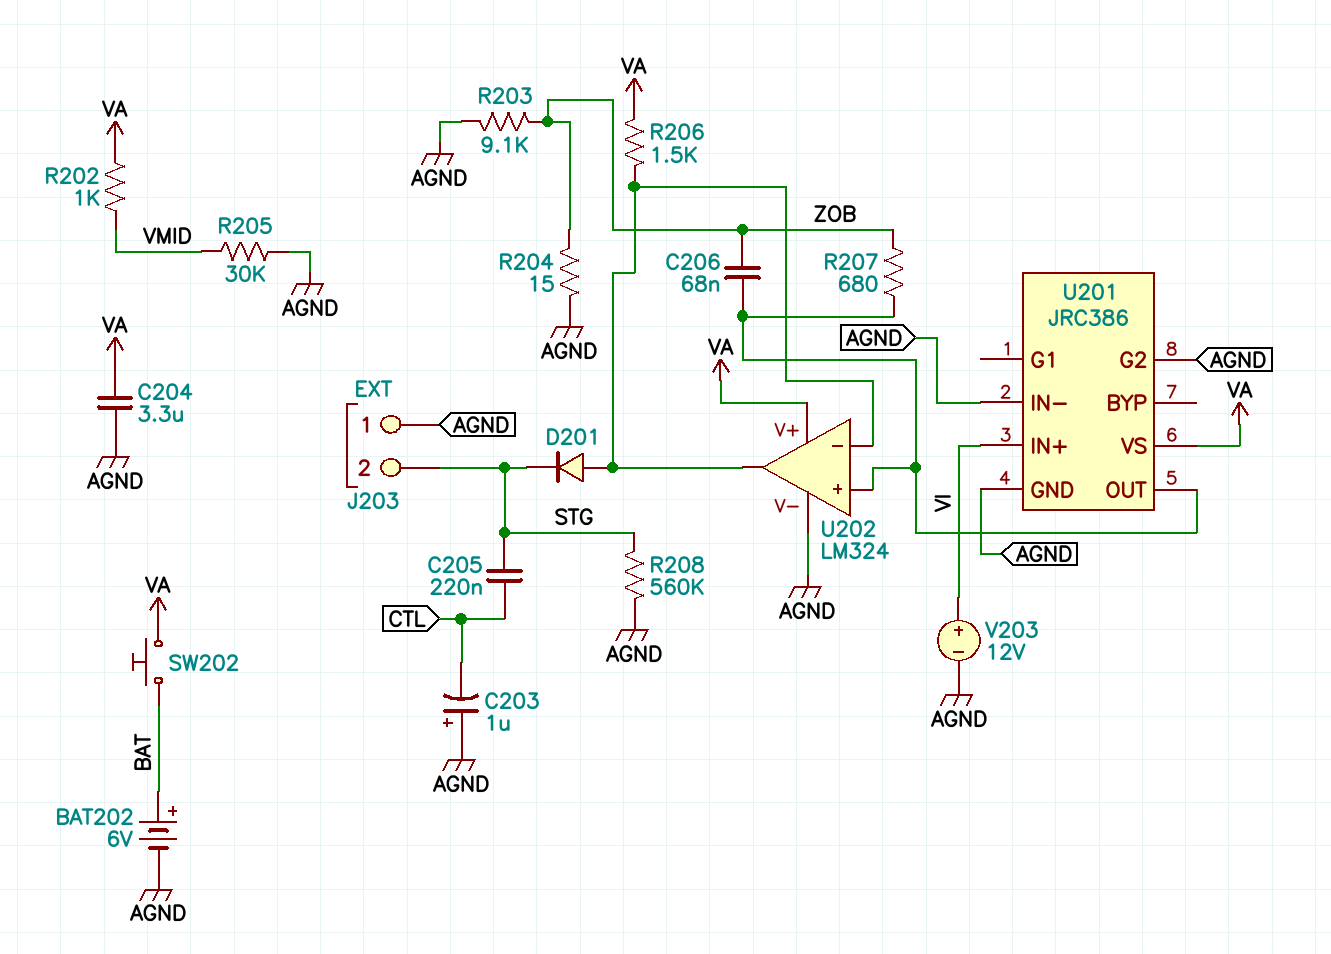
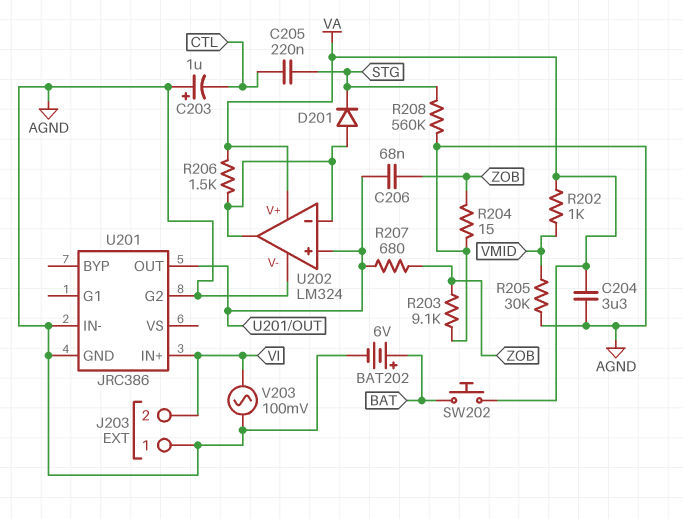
J203 pin 2: STG -> VI
U201 pin VS: VA -> none
V203: 12V (plus VI, minus AGND) -> AC 100mV (AGND, VI)

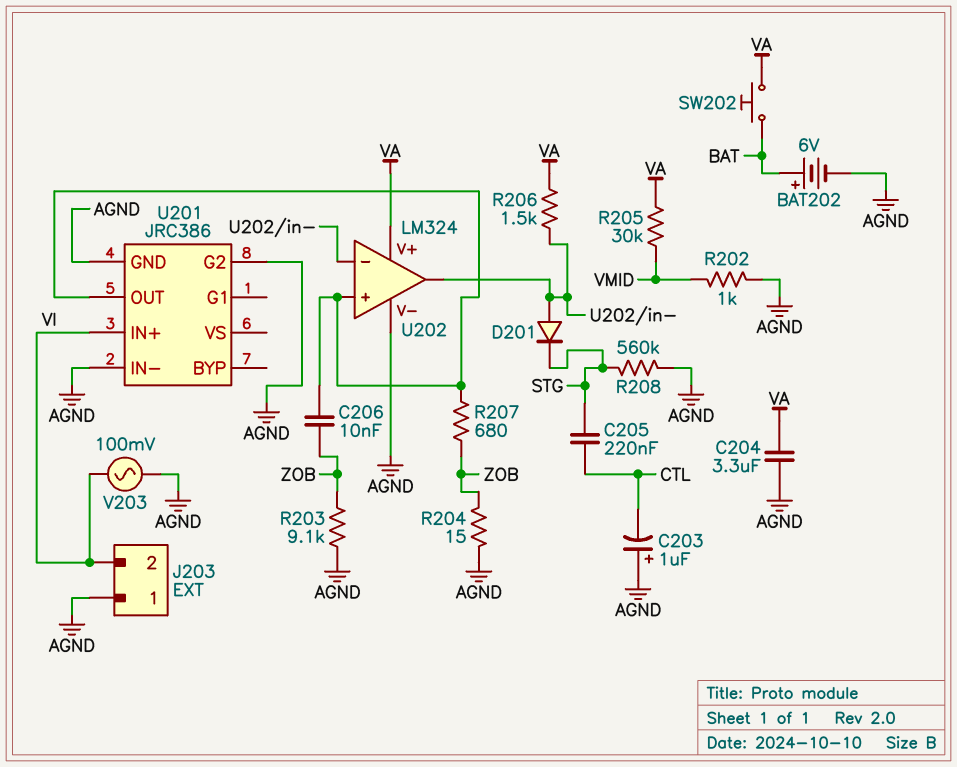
C206: 68nF (U201/OUT, ZOB) -> 10nF (U201/OUT, ZOB)
R202: 1k (VA, VMID) -> 1k (AGND, VMID)
R205: 30k (AGND, VMID) -> 30k (VA, VMID)

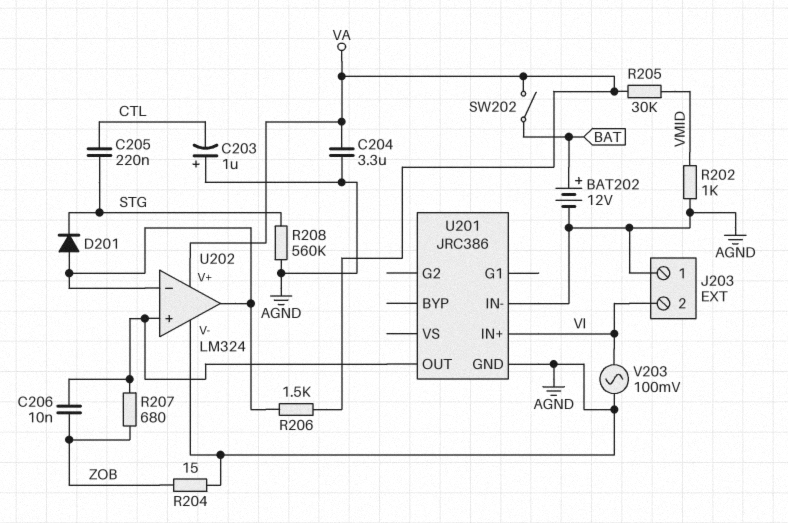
BAT202: 6V (plus BAT, minus AGND) -> 12V (plus BAT, minus AGND)
R203: 9.1k (AGND, ZOB) -> none
SW202: button (BAT, VA) -> switch (BAT, VA)
U201 pin G2: AGND -> none

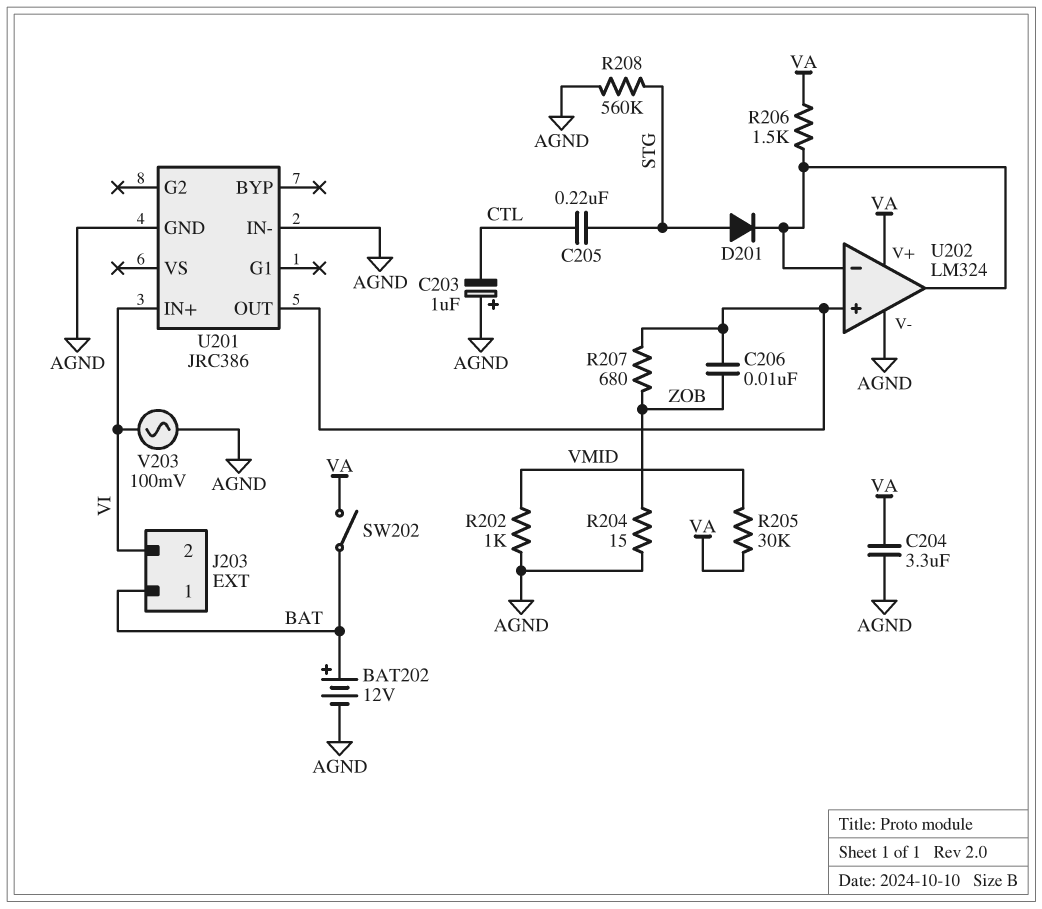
D201: diode (A U202/in-, K STG) -> diode (A STG, K U202/in-)
J203 pin 1: AGND -> BAT

